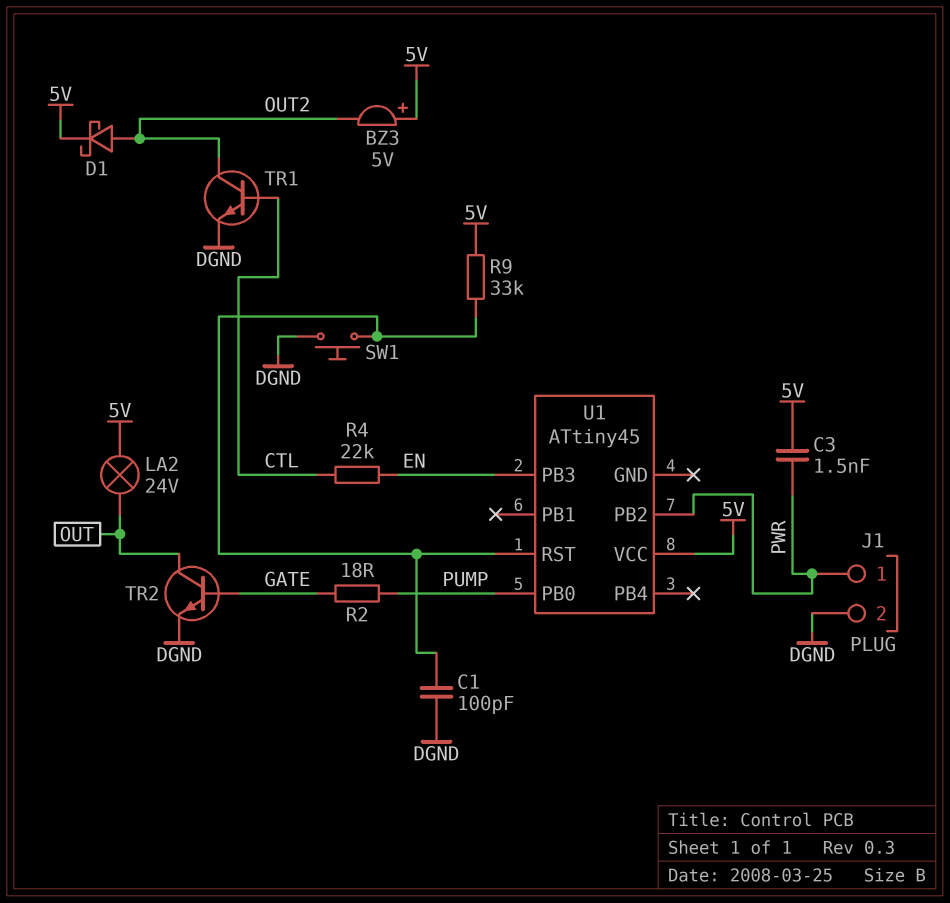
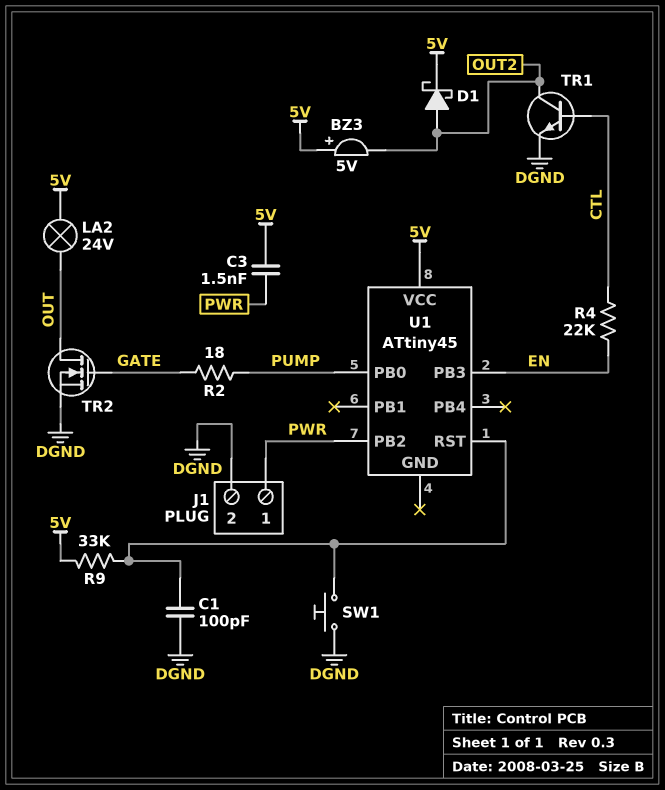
TR2: NPN (B GATE, C OUT, E DGND) -> NMOS (G GATE, D OUT, S DGND)

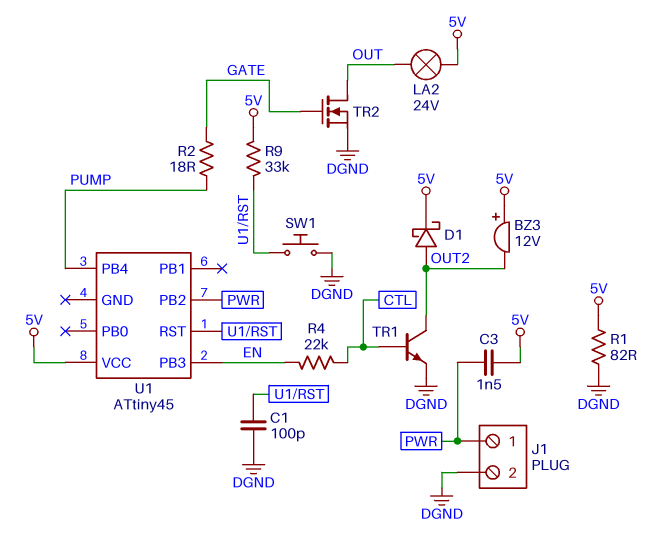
BZ3: buzzer 5V (plus 5V, minus OUT2) -> buzzer 12V (plus 5V, minus OUT2)
R1: none -> 82 (5V, DGND)
U1 pin PB0: PUMP -> none
U1 pin PB4: none -> PUMP

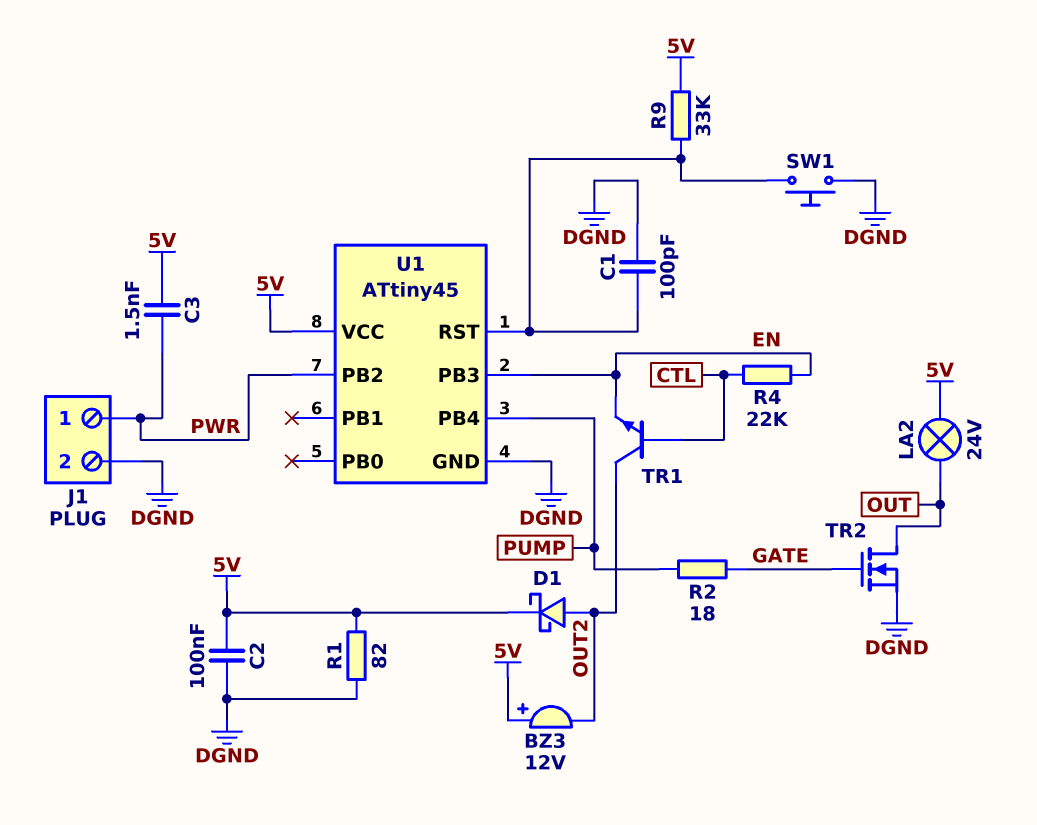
C2: none -> 100nF (5V, DGND)
TR1: NPN (B CTL, C OUT2, E DGND) -> NPN (B CTL, C OUT2, E EN)
U1 pin GND: none -> DGND

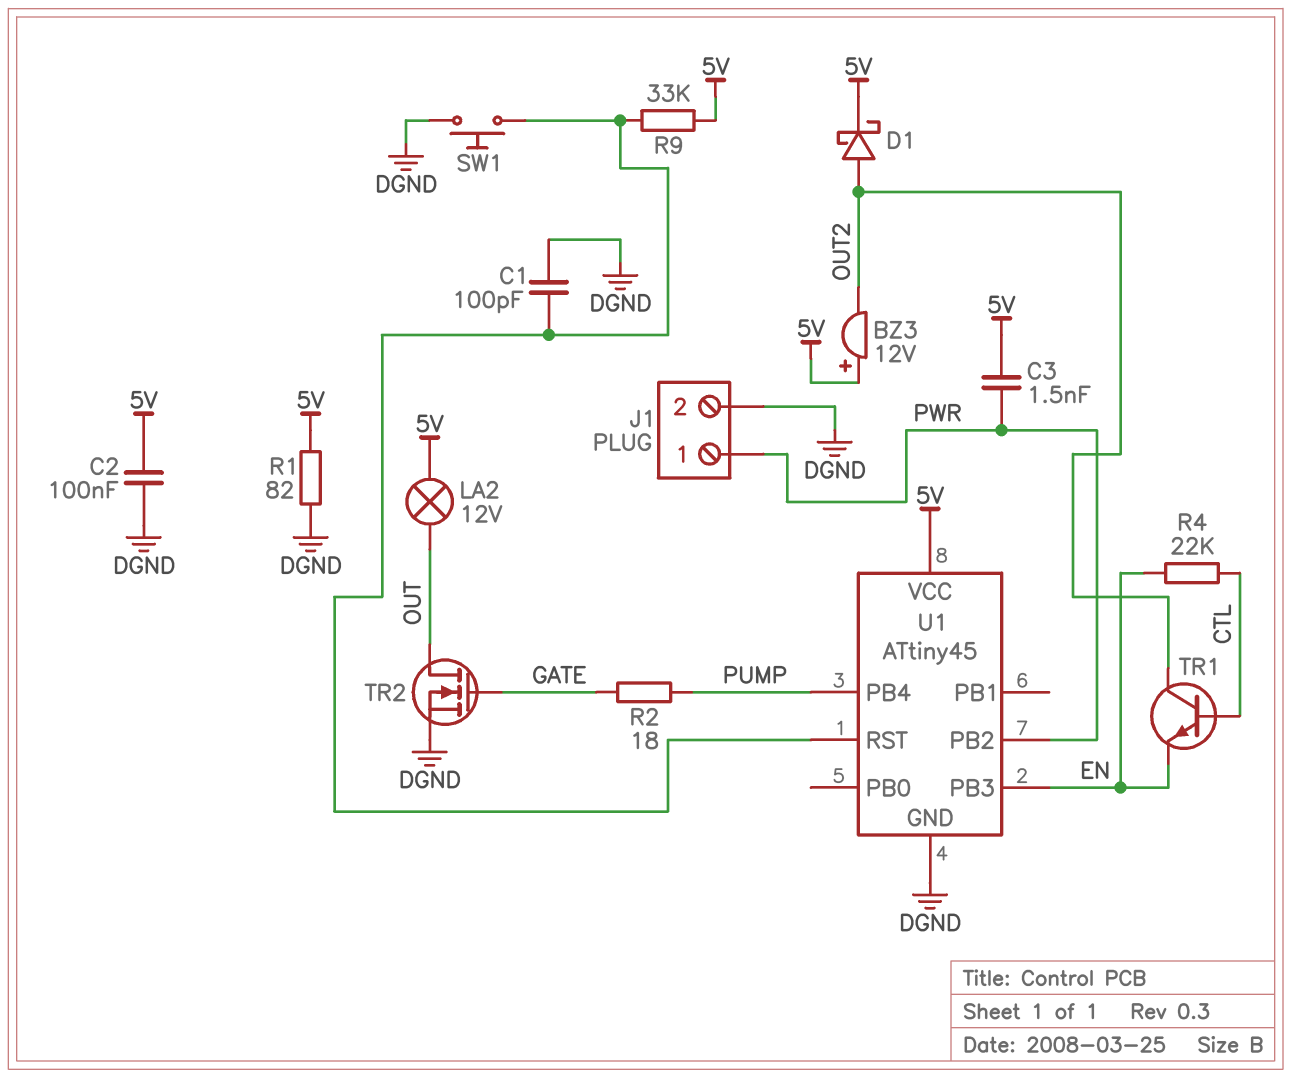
LA2: lamp 24V (5V, OUT) -> lamp 12V (5V, OUT)

